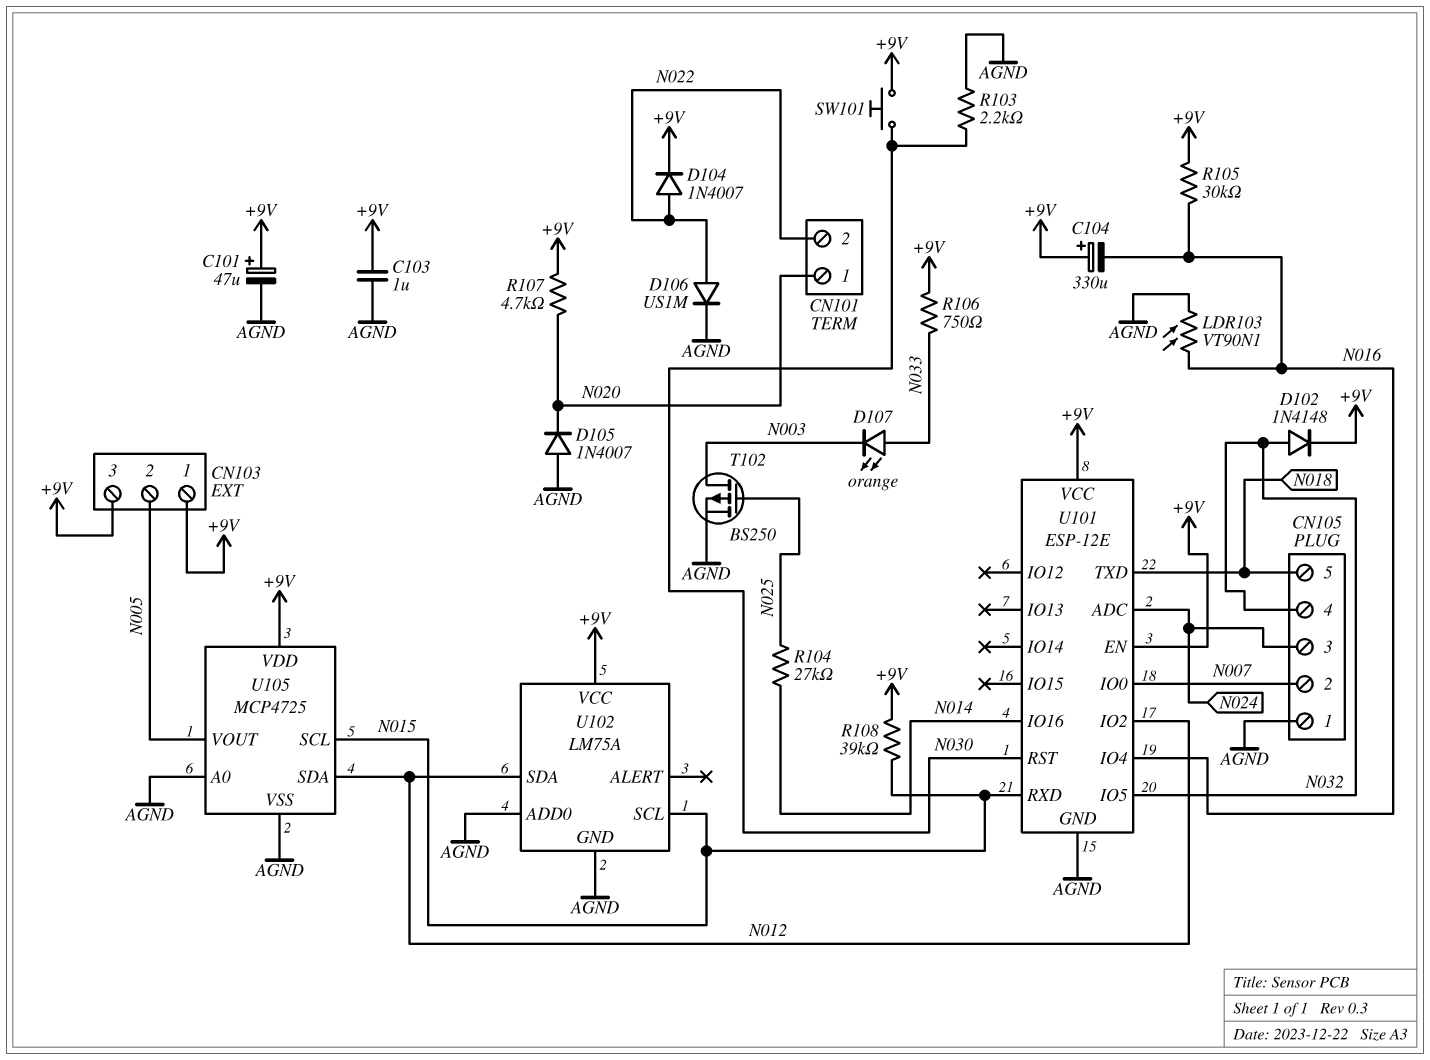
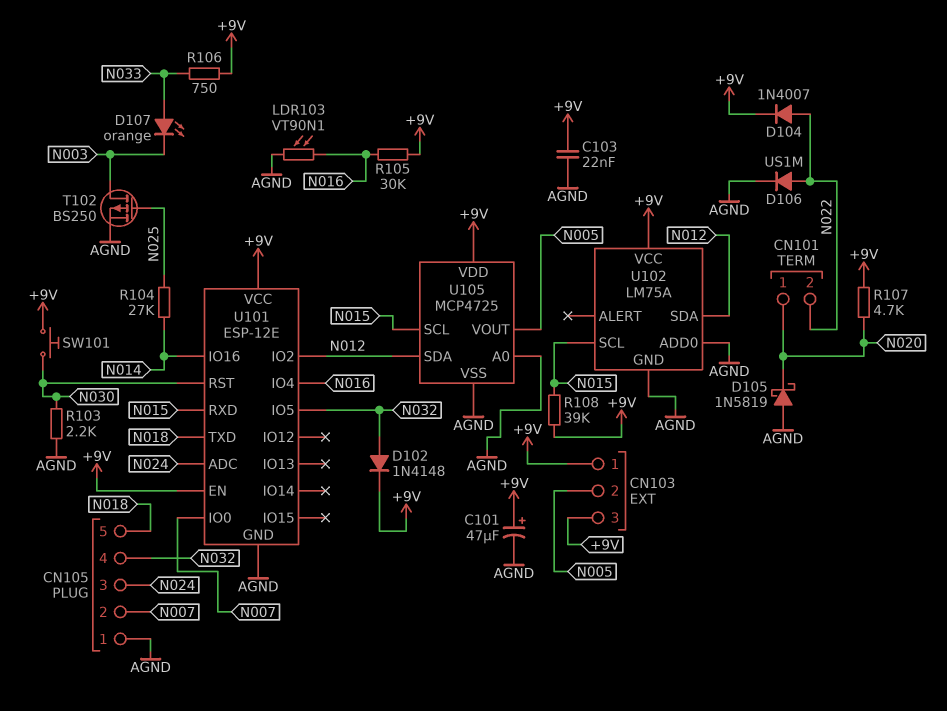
C103: 1uF (+9V, AGND) -> 22nF (+9V, AGND)
C104: 330uF (plus +9V, minus N016) -> none
D105: diode 1N4007 (A AGND, K N020) -> schottky 1N5819 (A AGND, K N020)

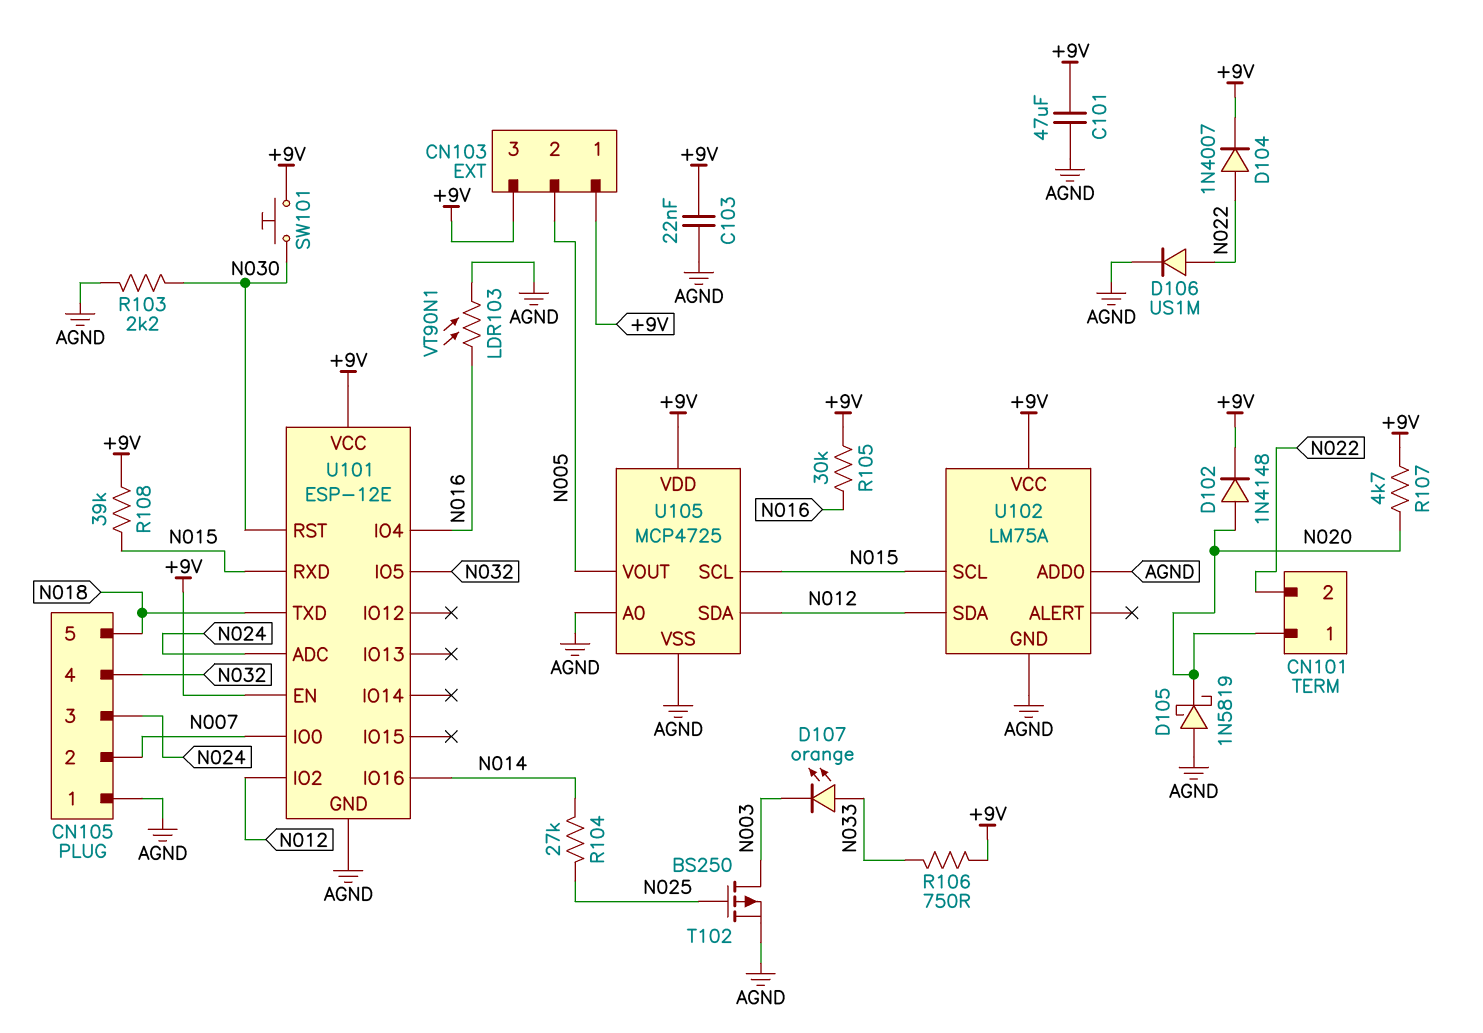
C101: 47uF (plus +9V, minus AGND) -> 47uF (+9V, AGND)
D102: diode 1N4148 (A N032, K +9V) -> diode 1N4148 (A N020, K +9V)

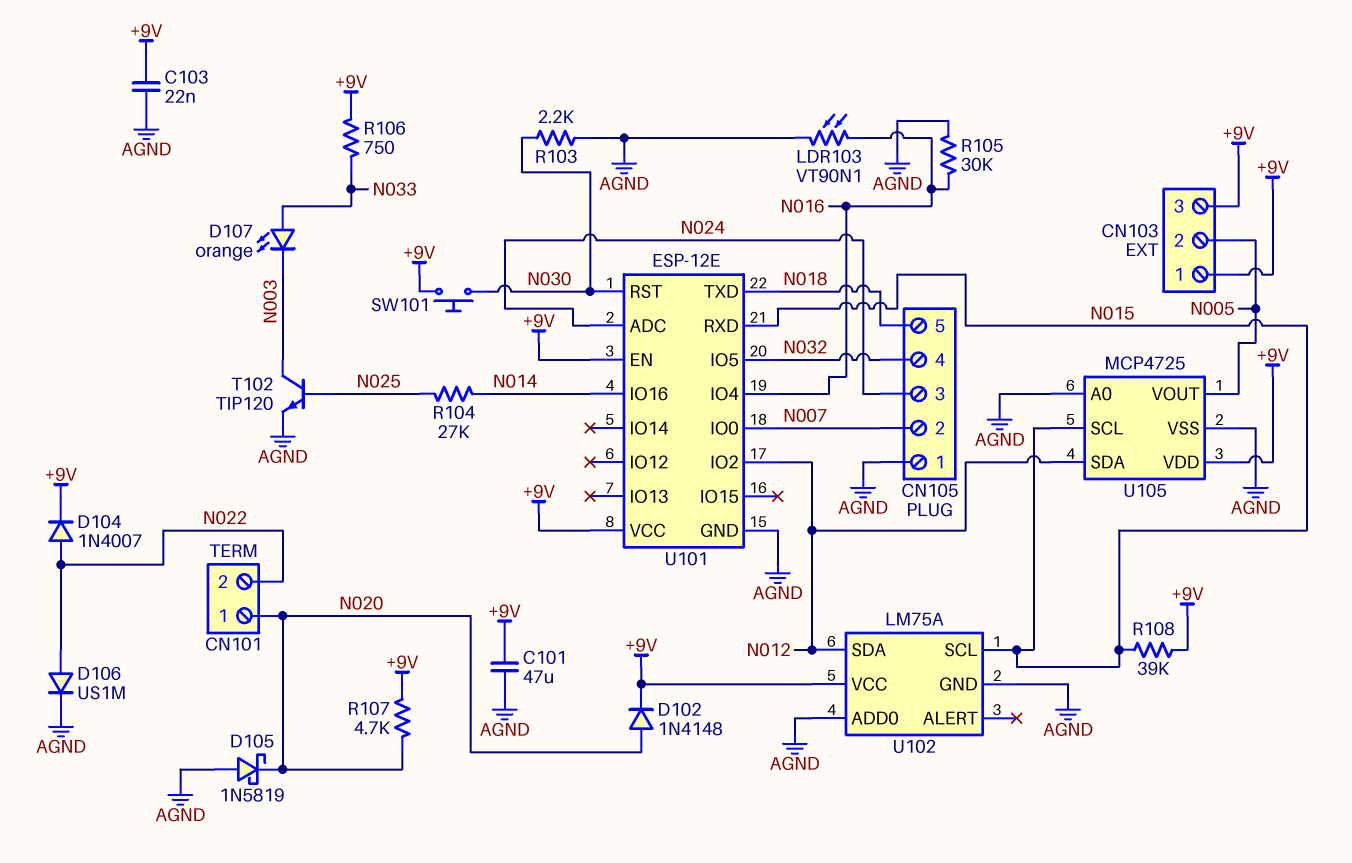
R105: 30k (+9V, N016) -> 30k (AGND, N016)
T102: PMOS BS250 (G N025, D N003, S AGND) -> NPN TIP120 (B N025, C N003, E AGND)

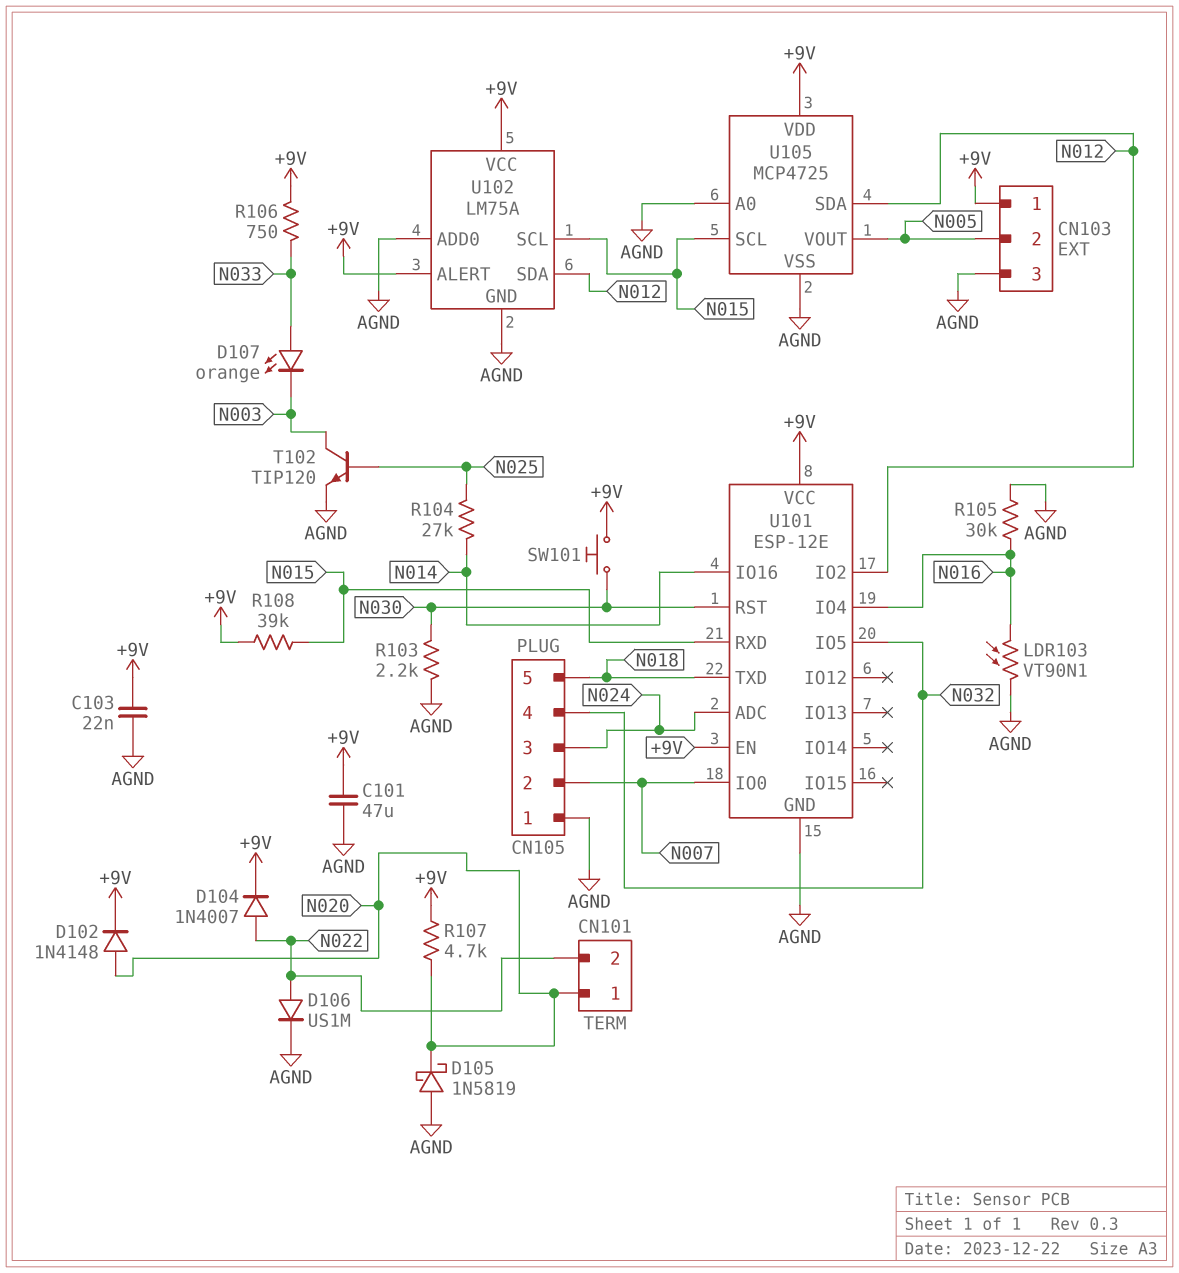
CN103 pin 3: +9V -> AGND
U102 pin ALERT: none -> +9V

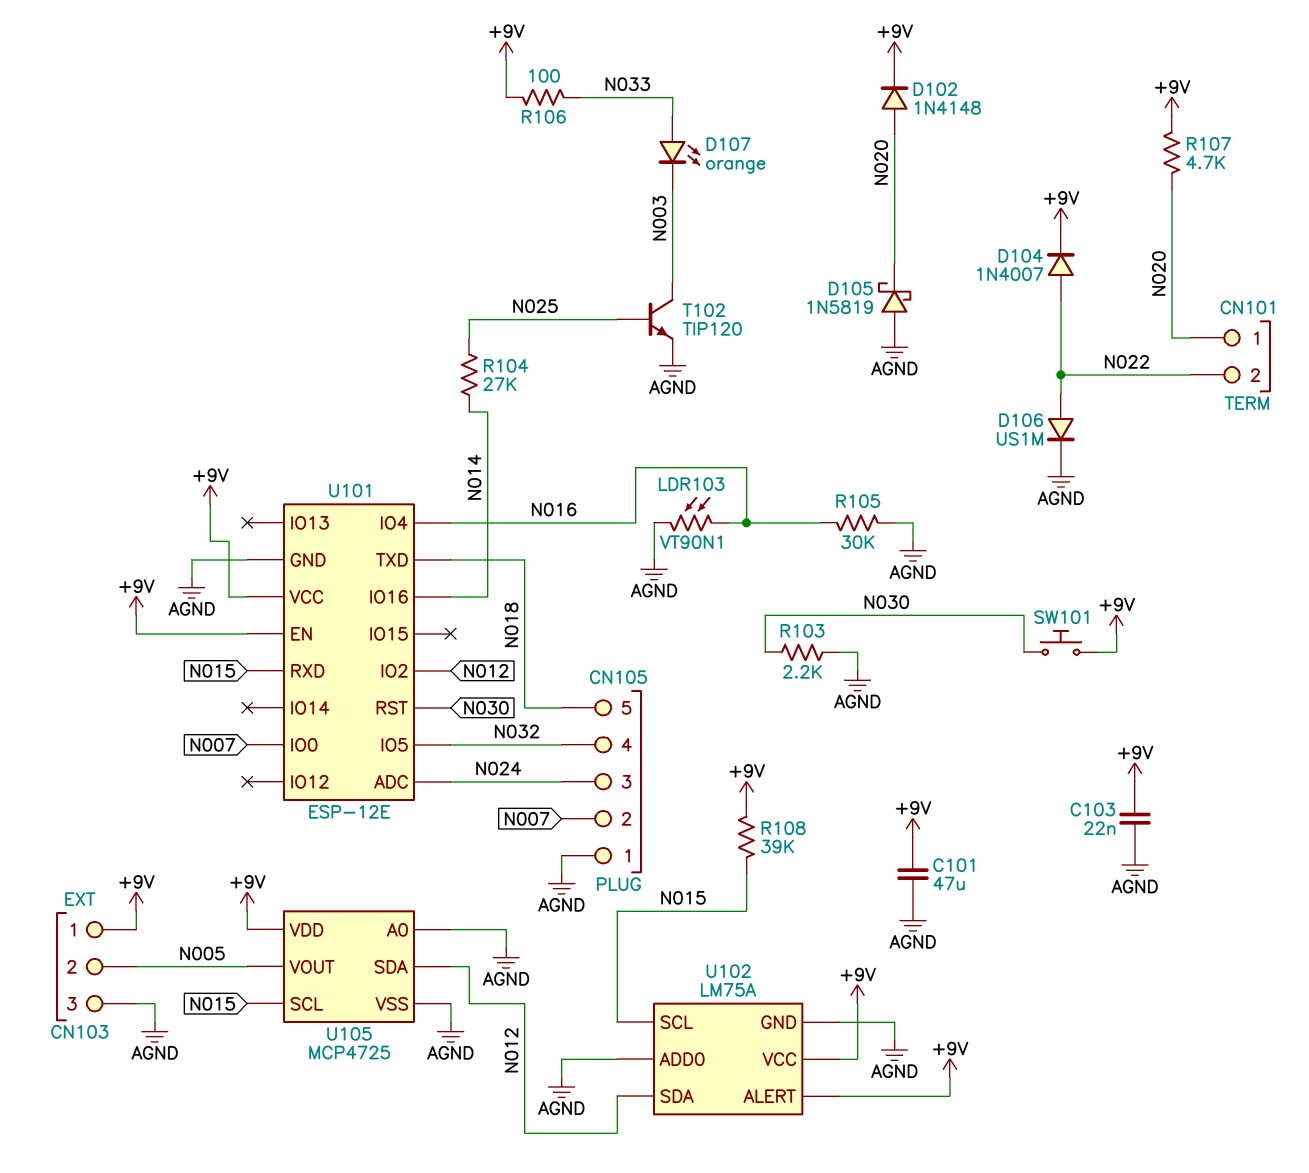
R106: 750 (+9V, N033) -> 100 (+9V, N033)

